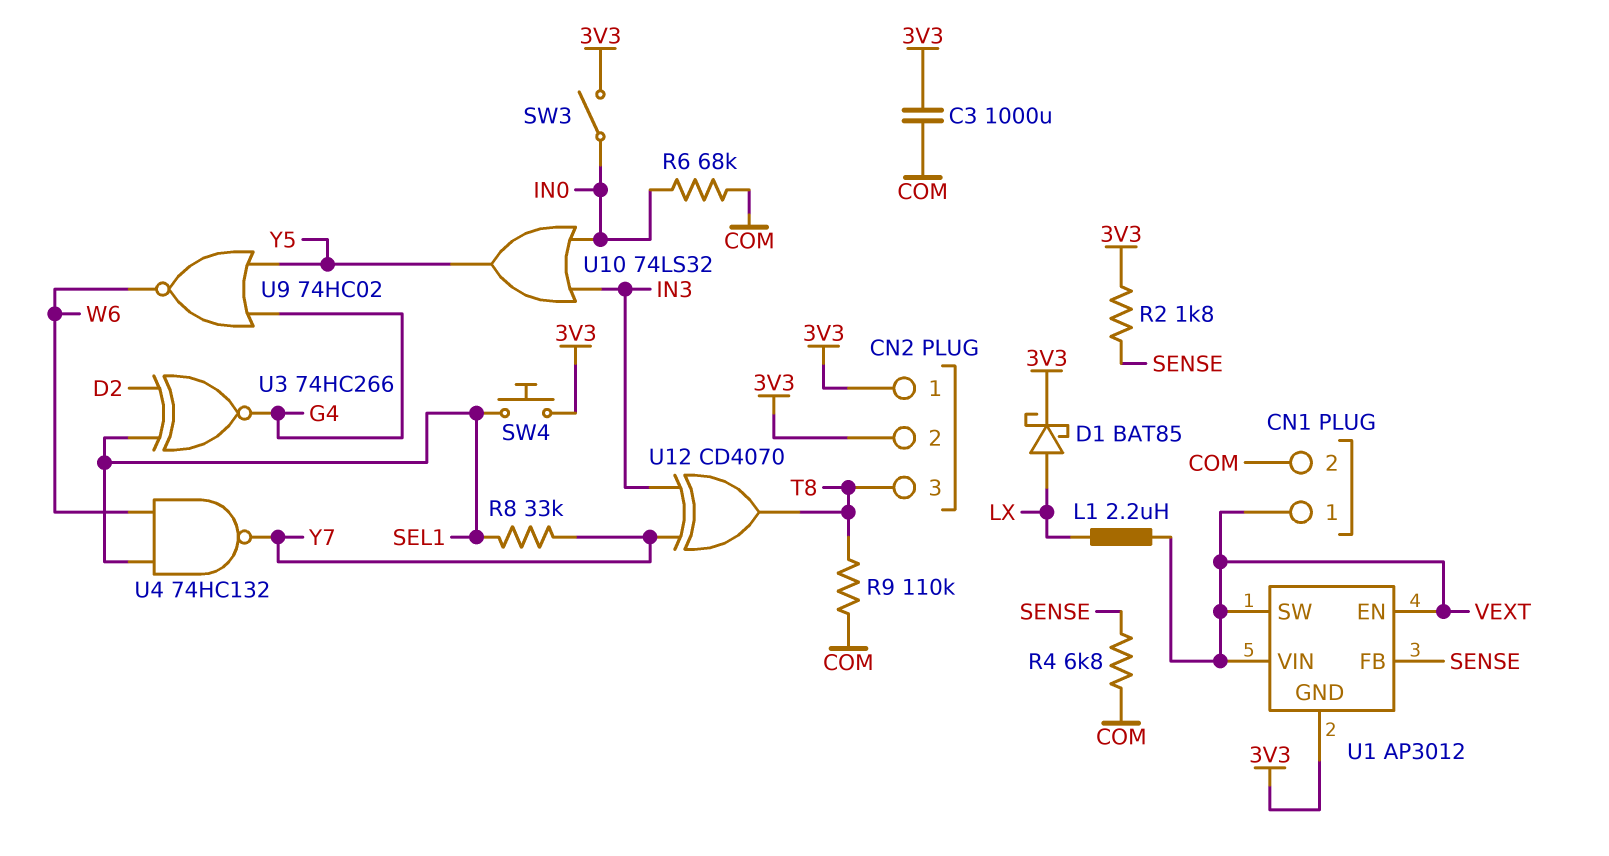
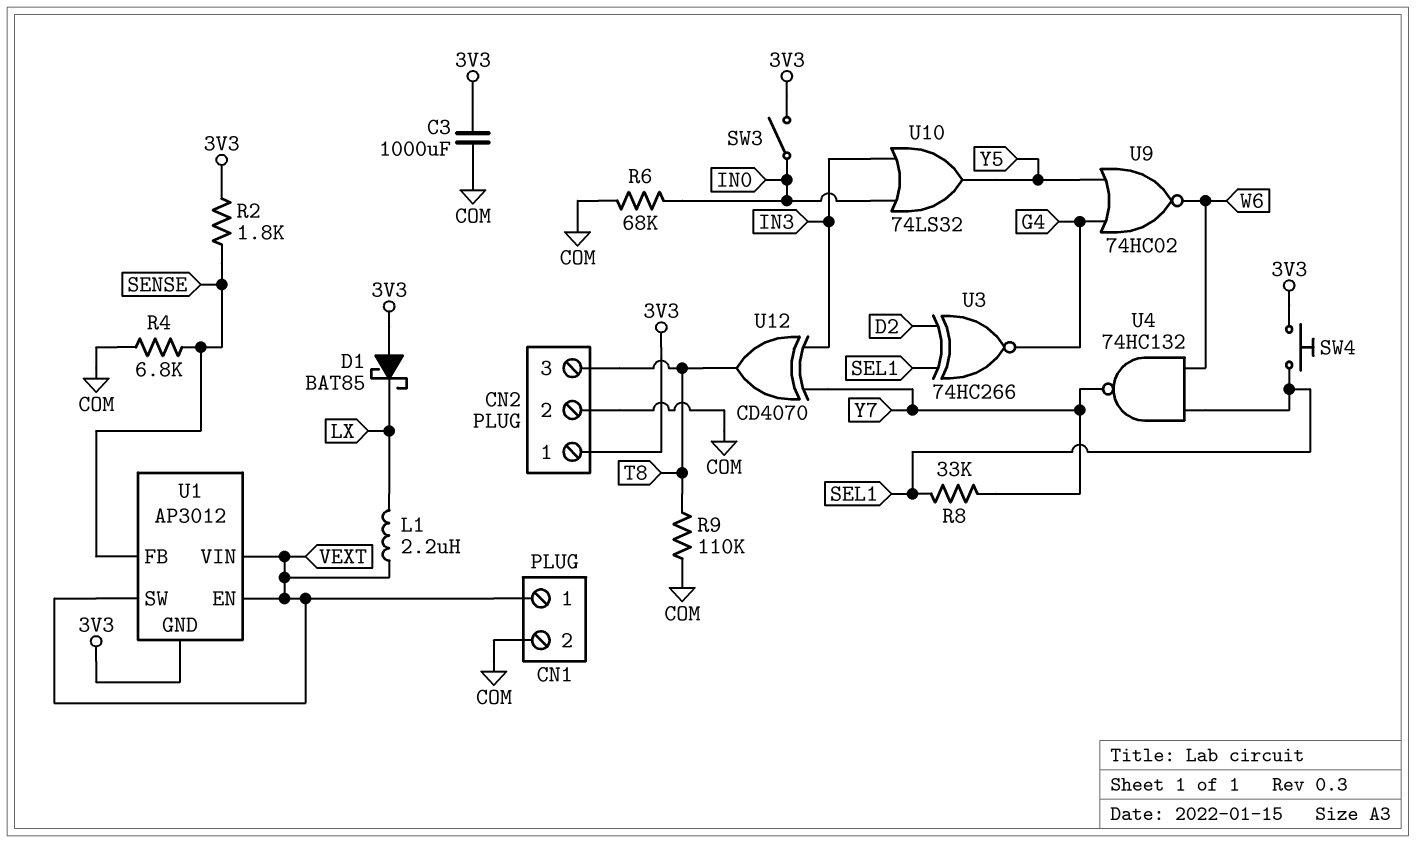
CN2 pin 2: 3V3 -> COM
D1: schottky BAT85 (A LX, K 3V3) -> schottky BAT85 (A 3V3, K LX)

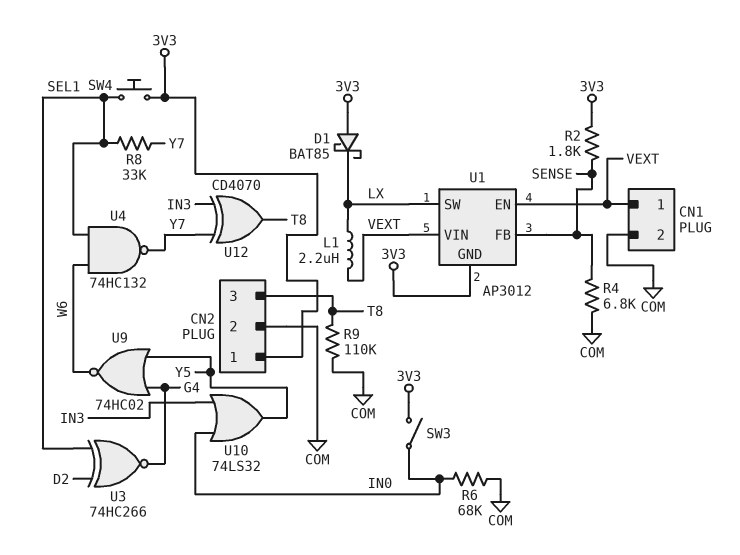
C3: 1000uF (3V3, COM) -> none
U1 pin SW: VEXT -> LX

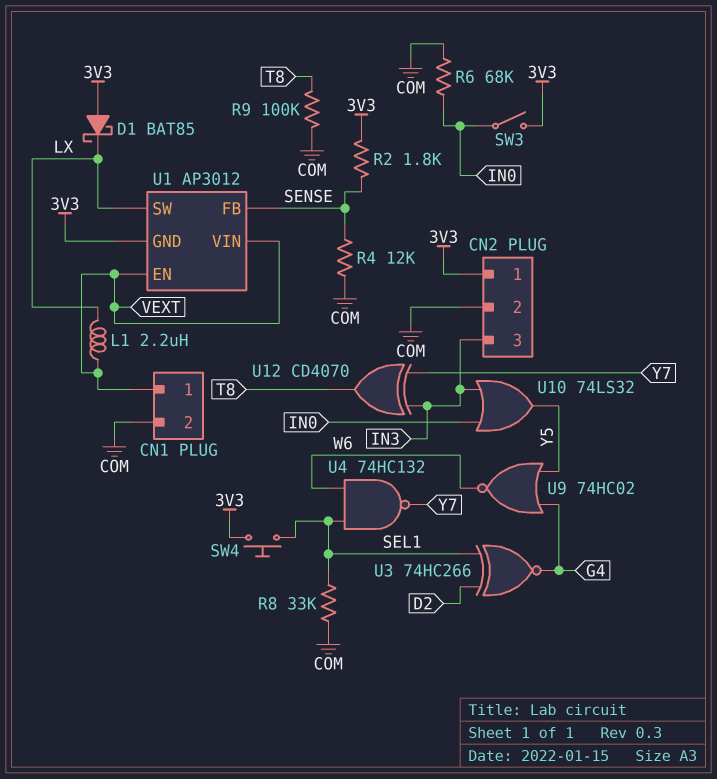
CN2 pin 3: T8 -> IN3
R4: 6.8k (COM, SENSE) -> 12k (COM, SENSE)
R8: 33k (SEL1, Y7) -> 33k (COM, SEL1)
R9: 110k (COM, T8) -> 100k (COM, T8)

